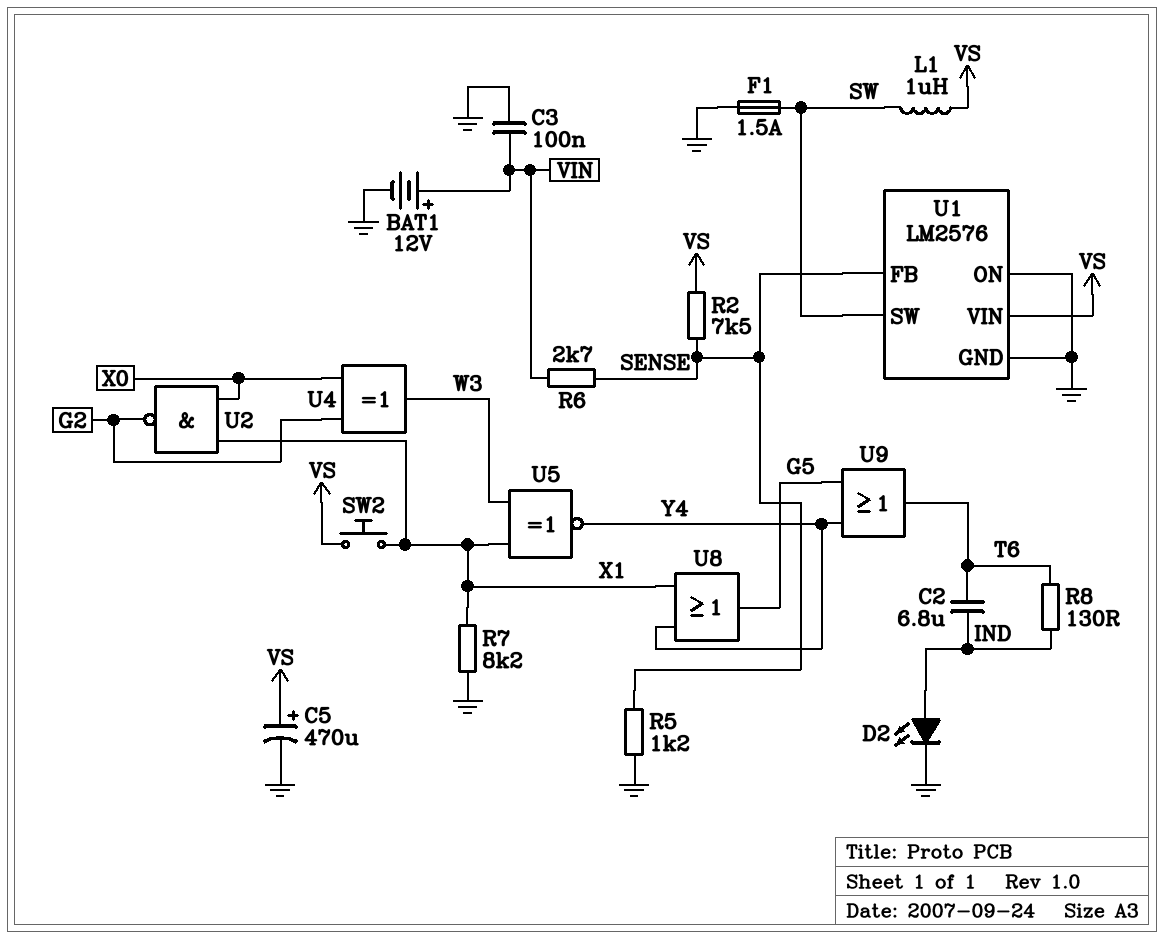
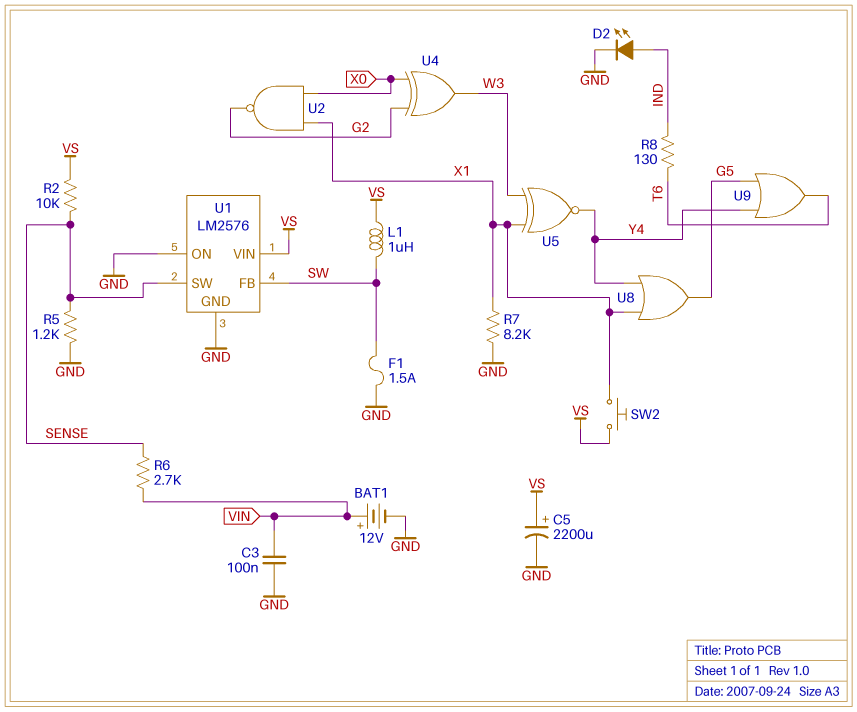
C2: 6.8uF (IND, T6) -> none
C5: 470uF (plus VS, minus GND) -> 2200uF (plus VS, minus GND)
R2: 7.5k (SENSE, VS) -> 10k (SENSE, VS)
U1 pin FB: SENSE -> SW
U1 pin SW: SW -> SENSE

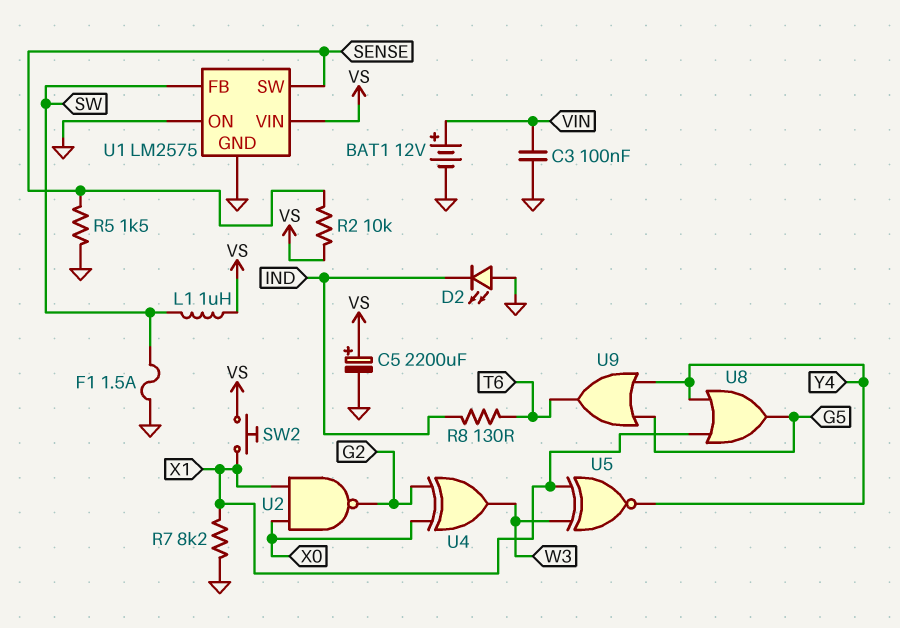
D2: LED (A IND, K GND) -> LED (A GND, K IND)
R5: 1.2k (GND, SENSE) -> 1.5k (GND, SENSE)
R6: 2.7k (SENSE, VIN) -> none
U1: LM2576 -> LM2575

